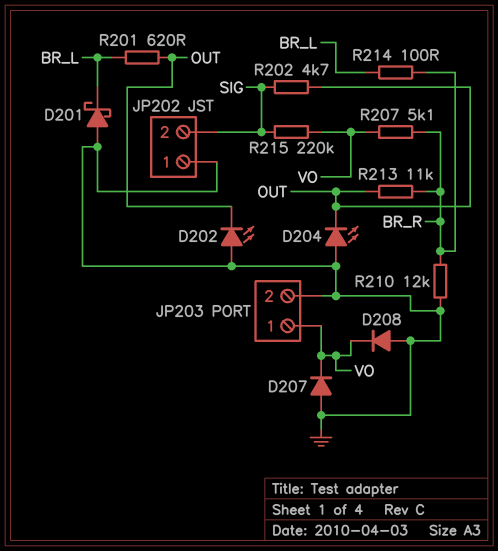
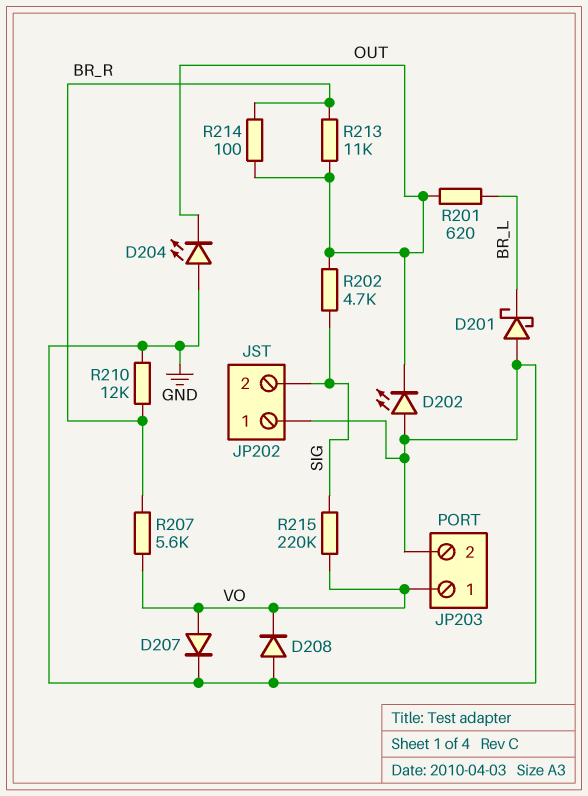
D207: diode (A GND, K VO) -> diode (A VO, K GND)
R207: 5.1k (BR_R, VO) -> 5.6k (BR_R, VO)
R214: 100 (BR_L, BR_R) -> 100 (BR_R, OUT)

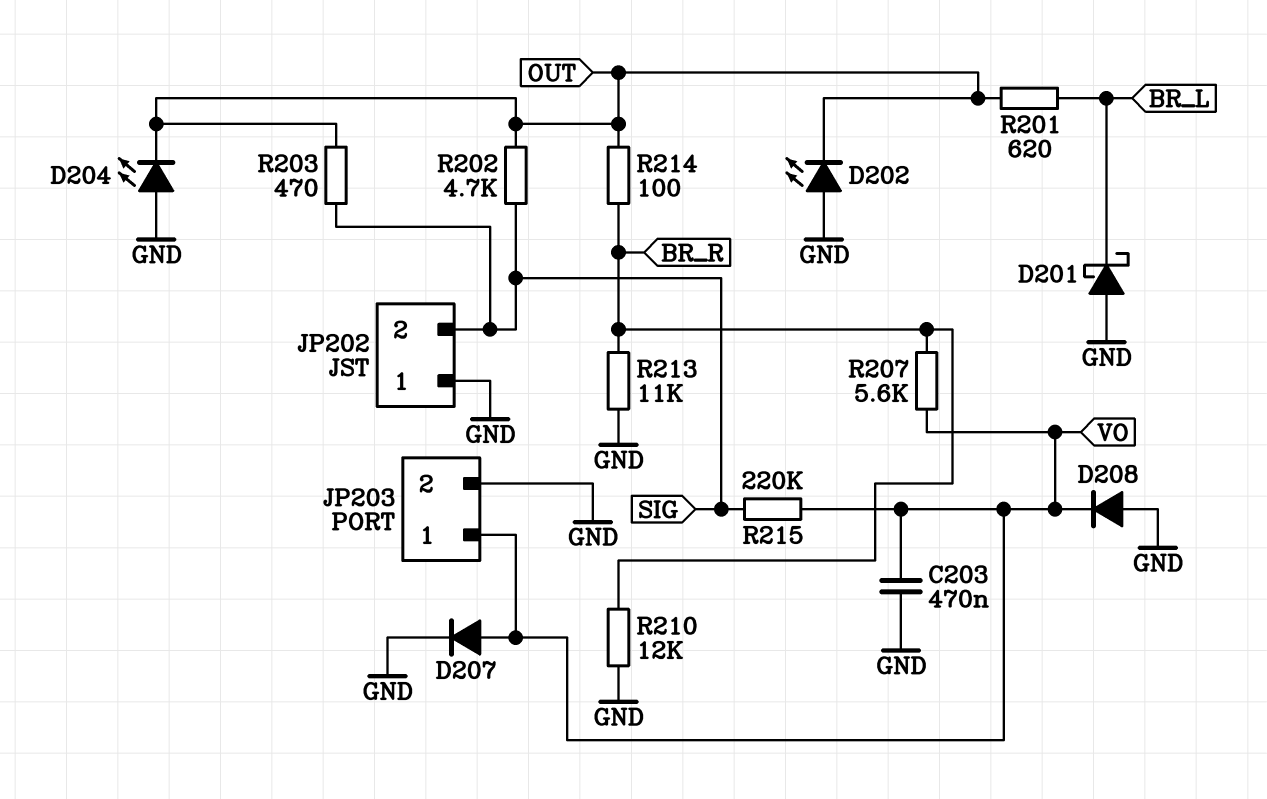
C203: none -> 470nF (GND, VO)
R203: none -> 470 (OUT, SIG)
R213: 11k (BR_R, OUT) -> 11k (BR_R, GND)

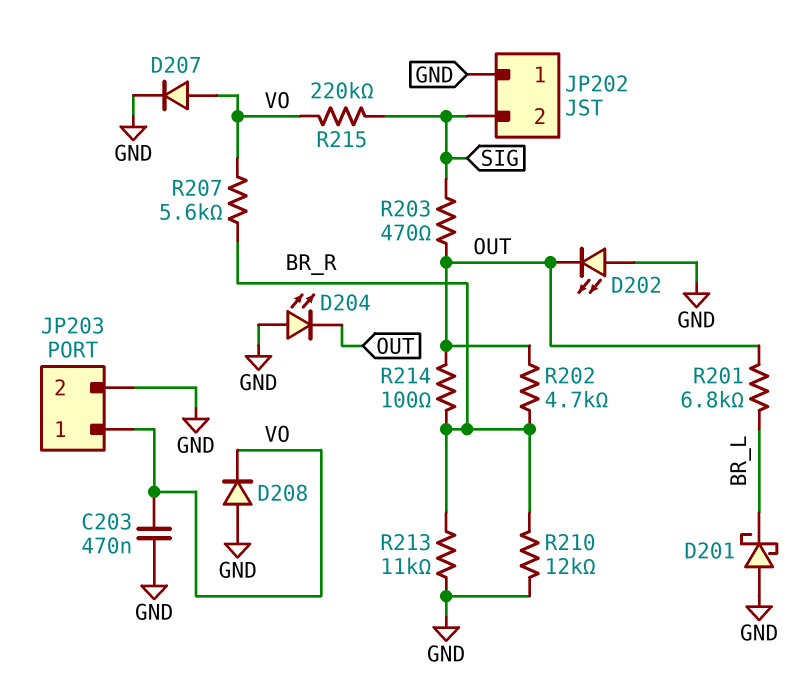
R201: 620 (BR_L, OUT) -> 6.8k (BR_L, OUT)
R202: 4.7k (OUT, SIG) -> 4.7k (BR_R, OUT)

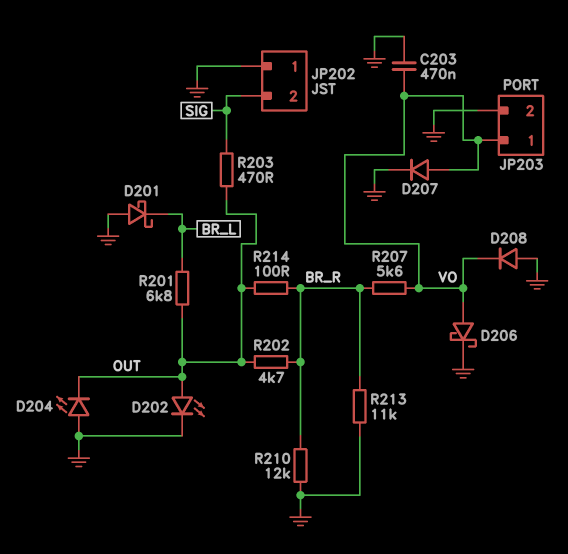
D202: LED (A GND, K OUT) -> LED (A OUT, K GND)
D206: none -> schottky (A VO, K GND)
R215: 220k (SIG, VO) -> none

